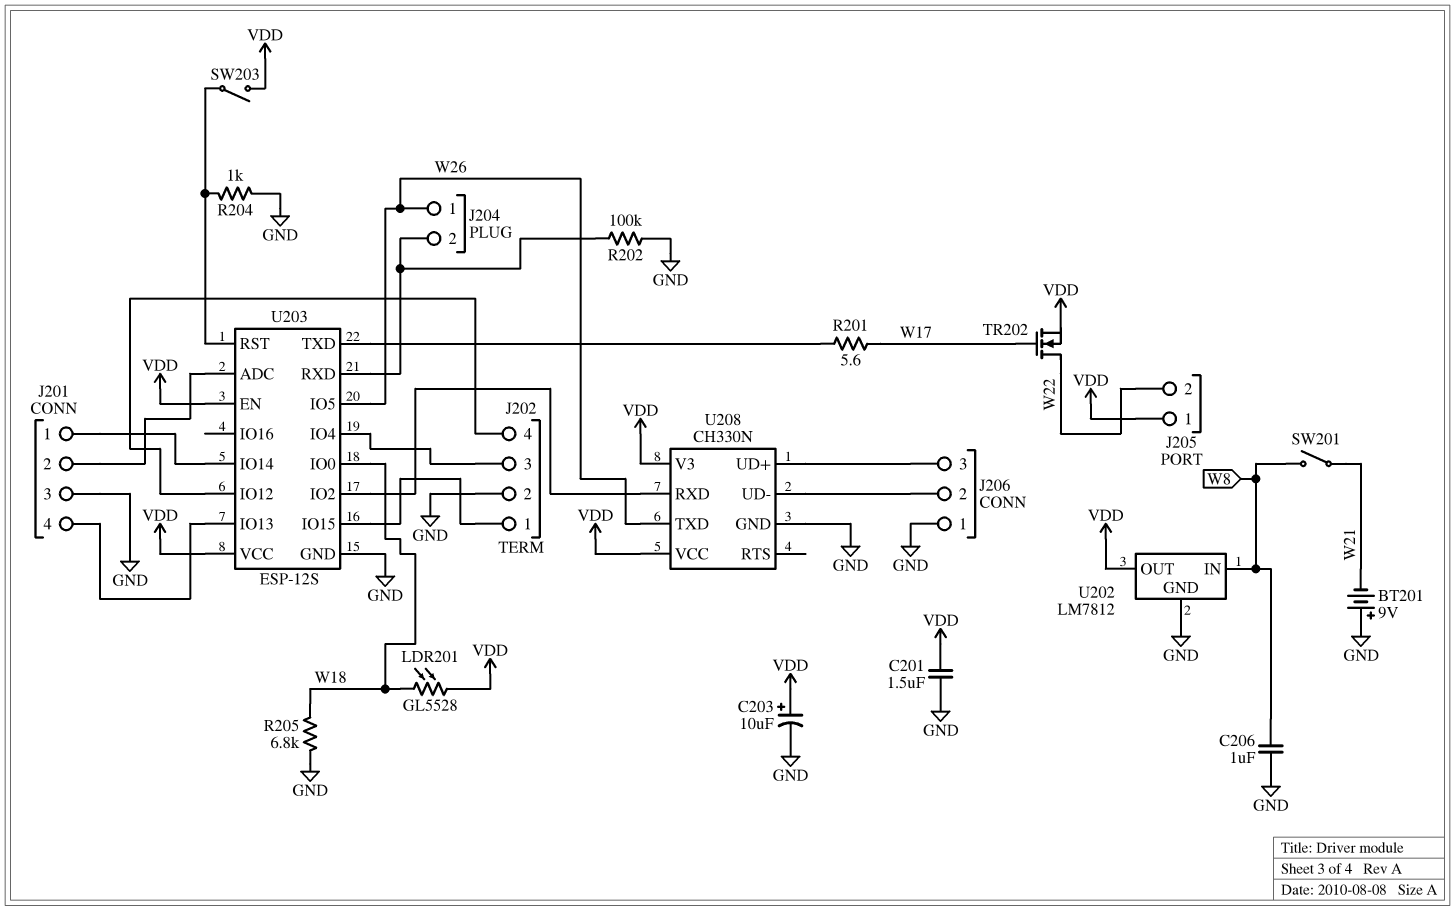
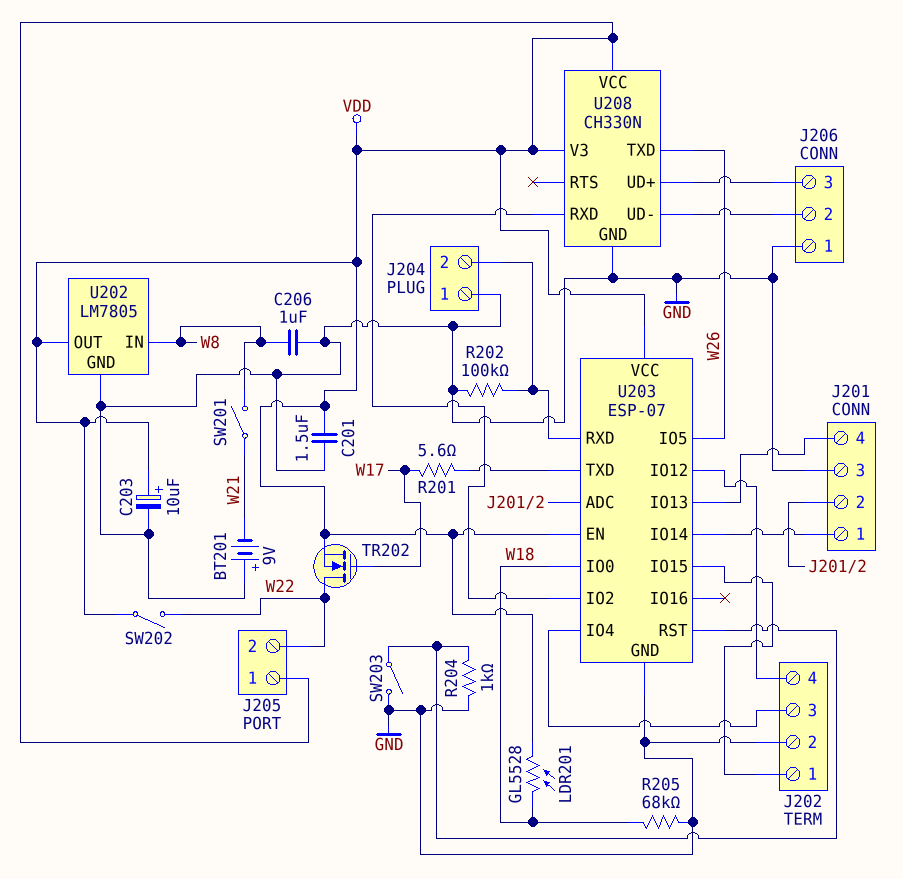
J204 pin 1: W26 -> GND
R205: 6.8k (GND, W18) -> 68k (GND, W18)
SW202: none -> switch (VDD, W22)
SW203: switch (U203/RST, VDD) -> switch (GND, U203/RST)
U202: LM7812 -> LM7805
U203: ESP-12S -> ESP-07

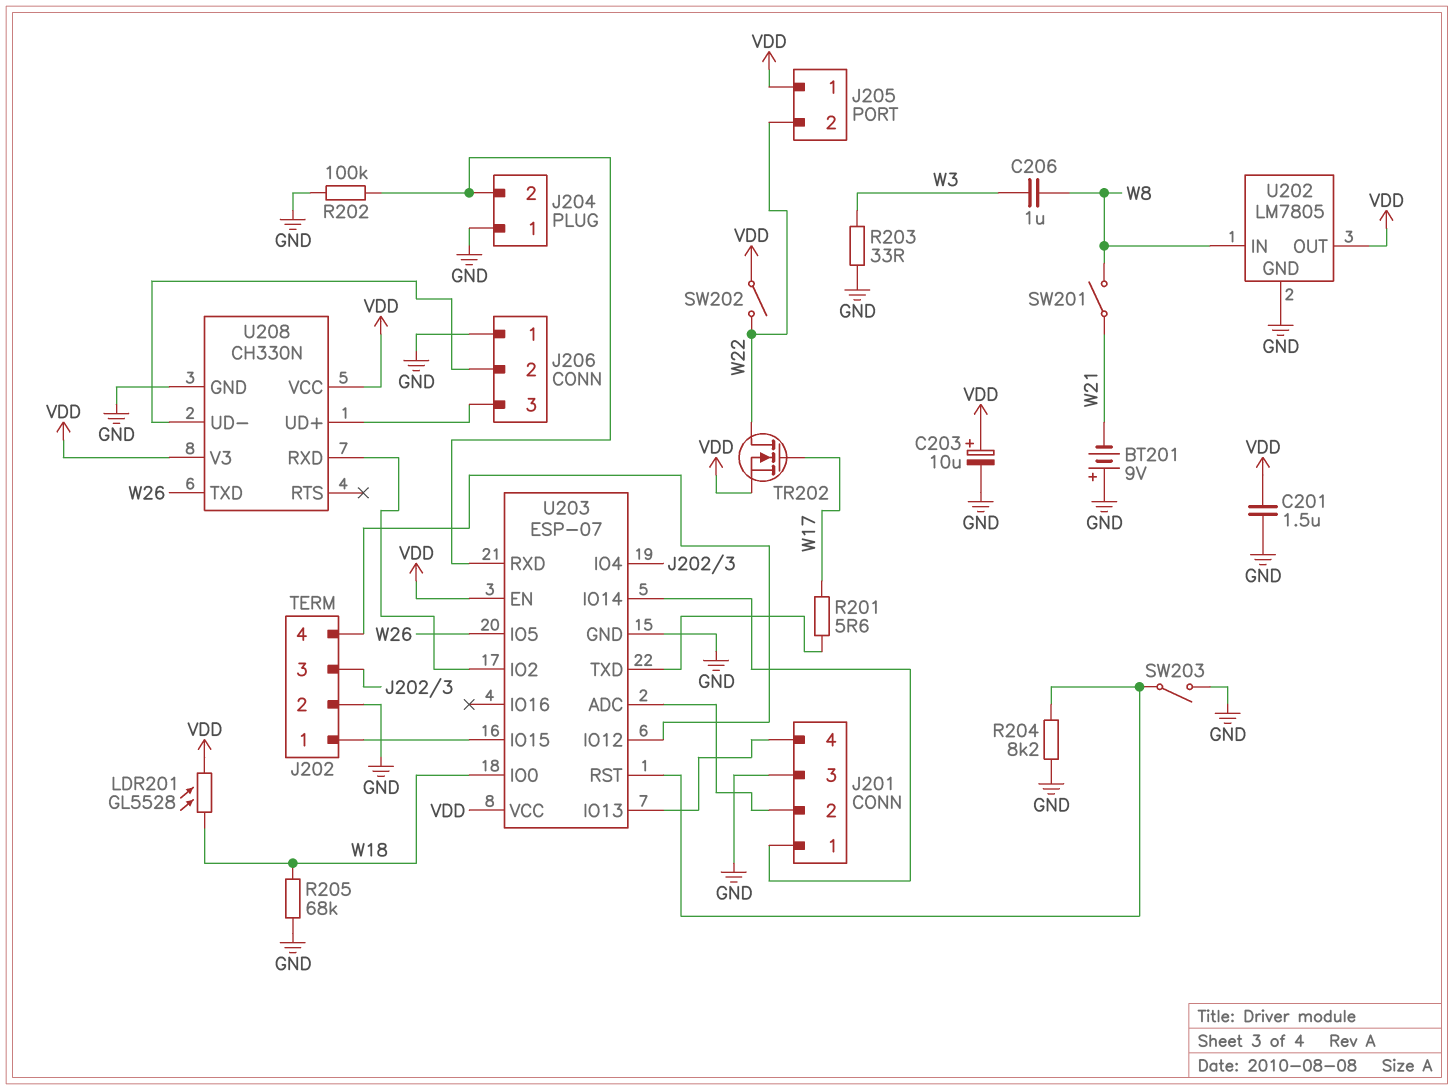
C206: 1uF (GND, W8) -> 1uF (W3, W8)
R203: none -> 33 (GND, W3)
R204: 1k (GND, U203/RST) -> 8.2k (GND, U203/RST)

